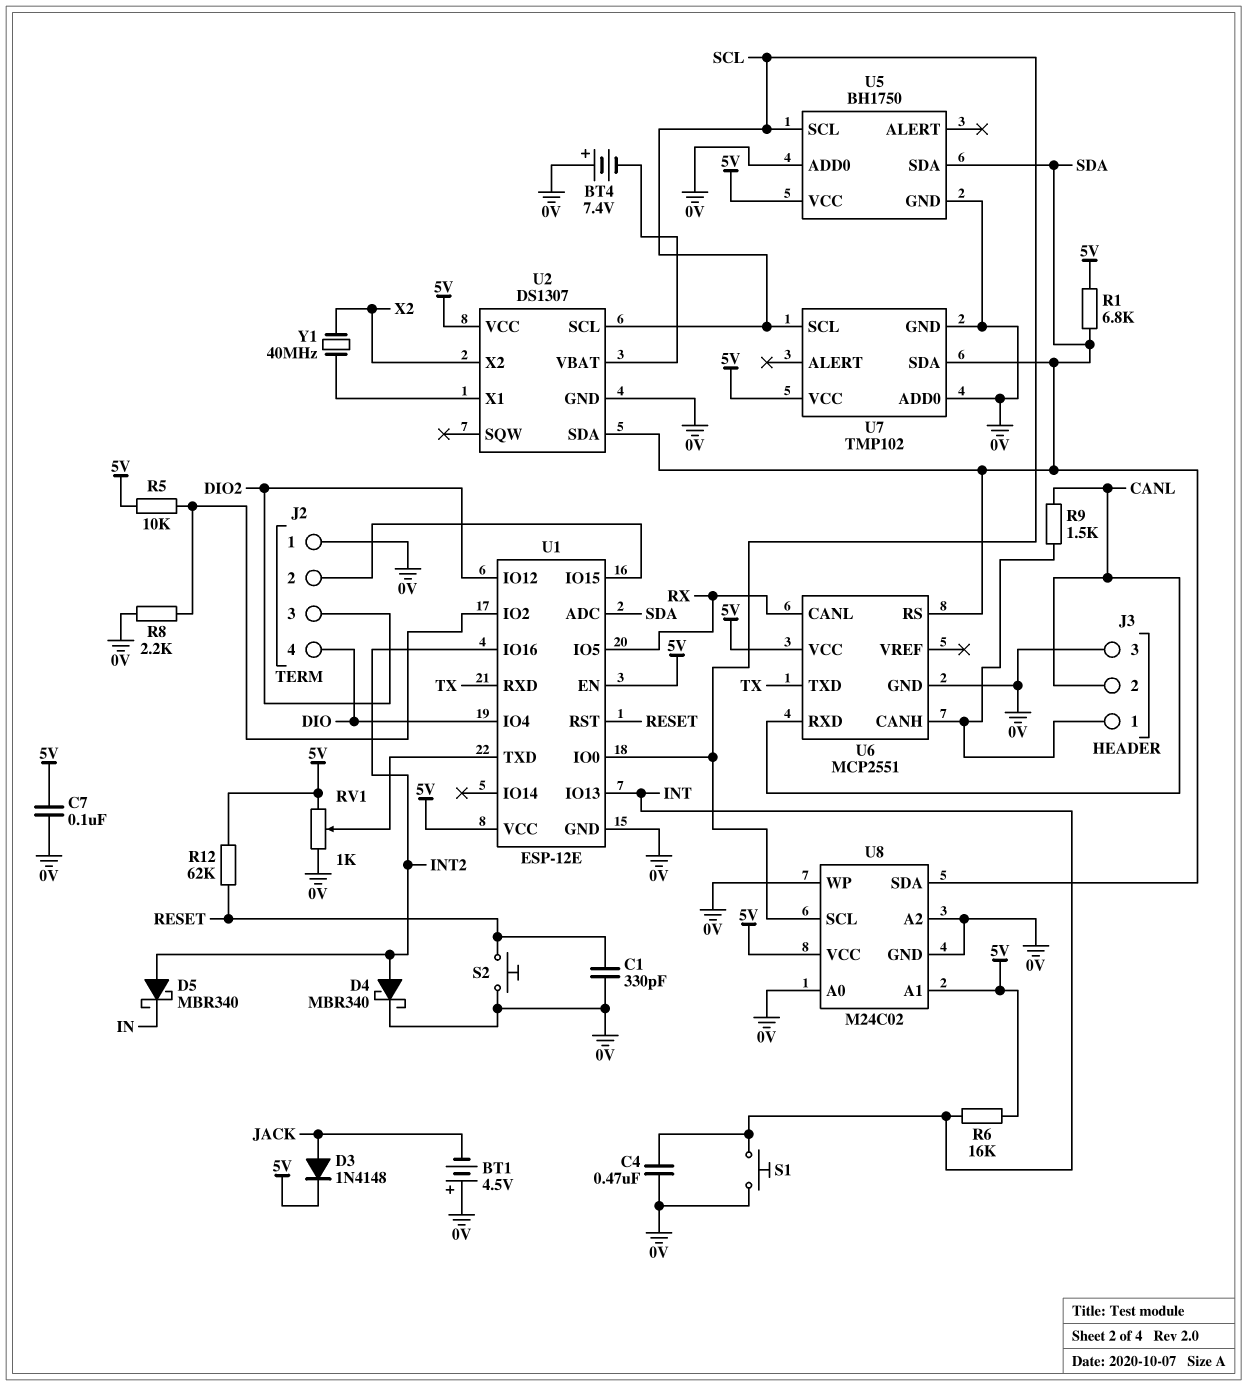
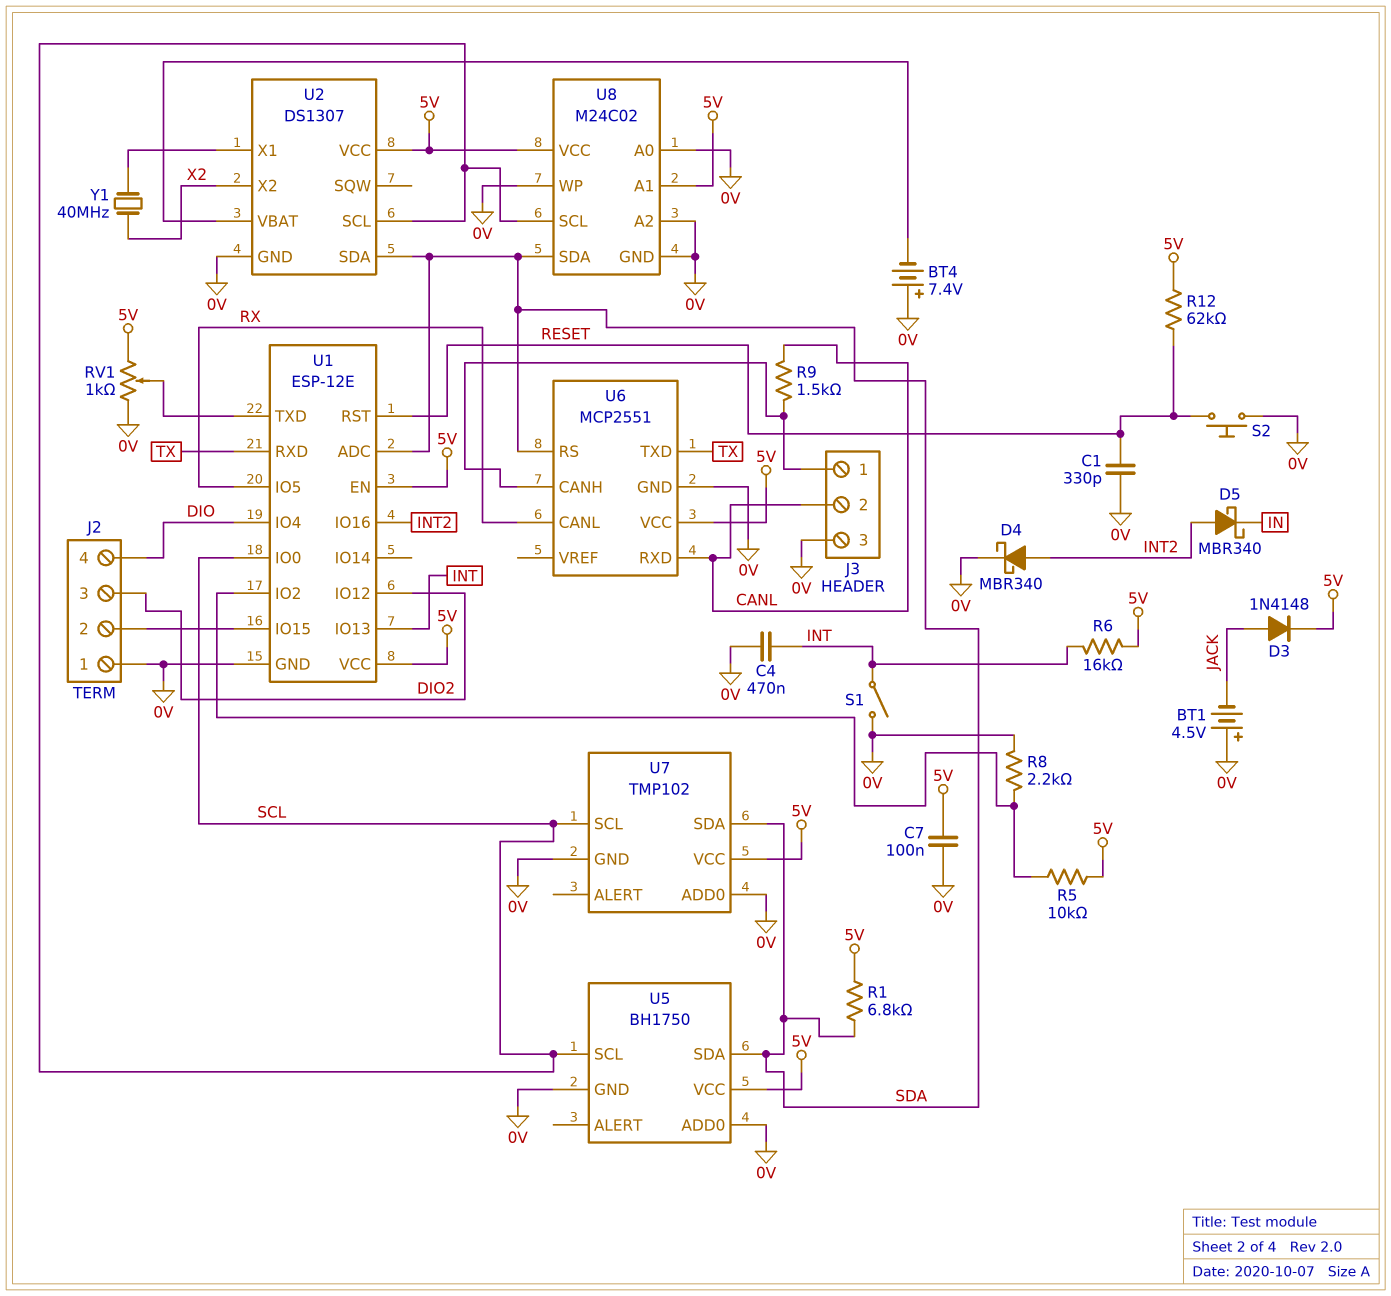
S1: button (0V, INT) -> switch (0V, INT)

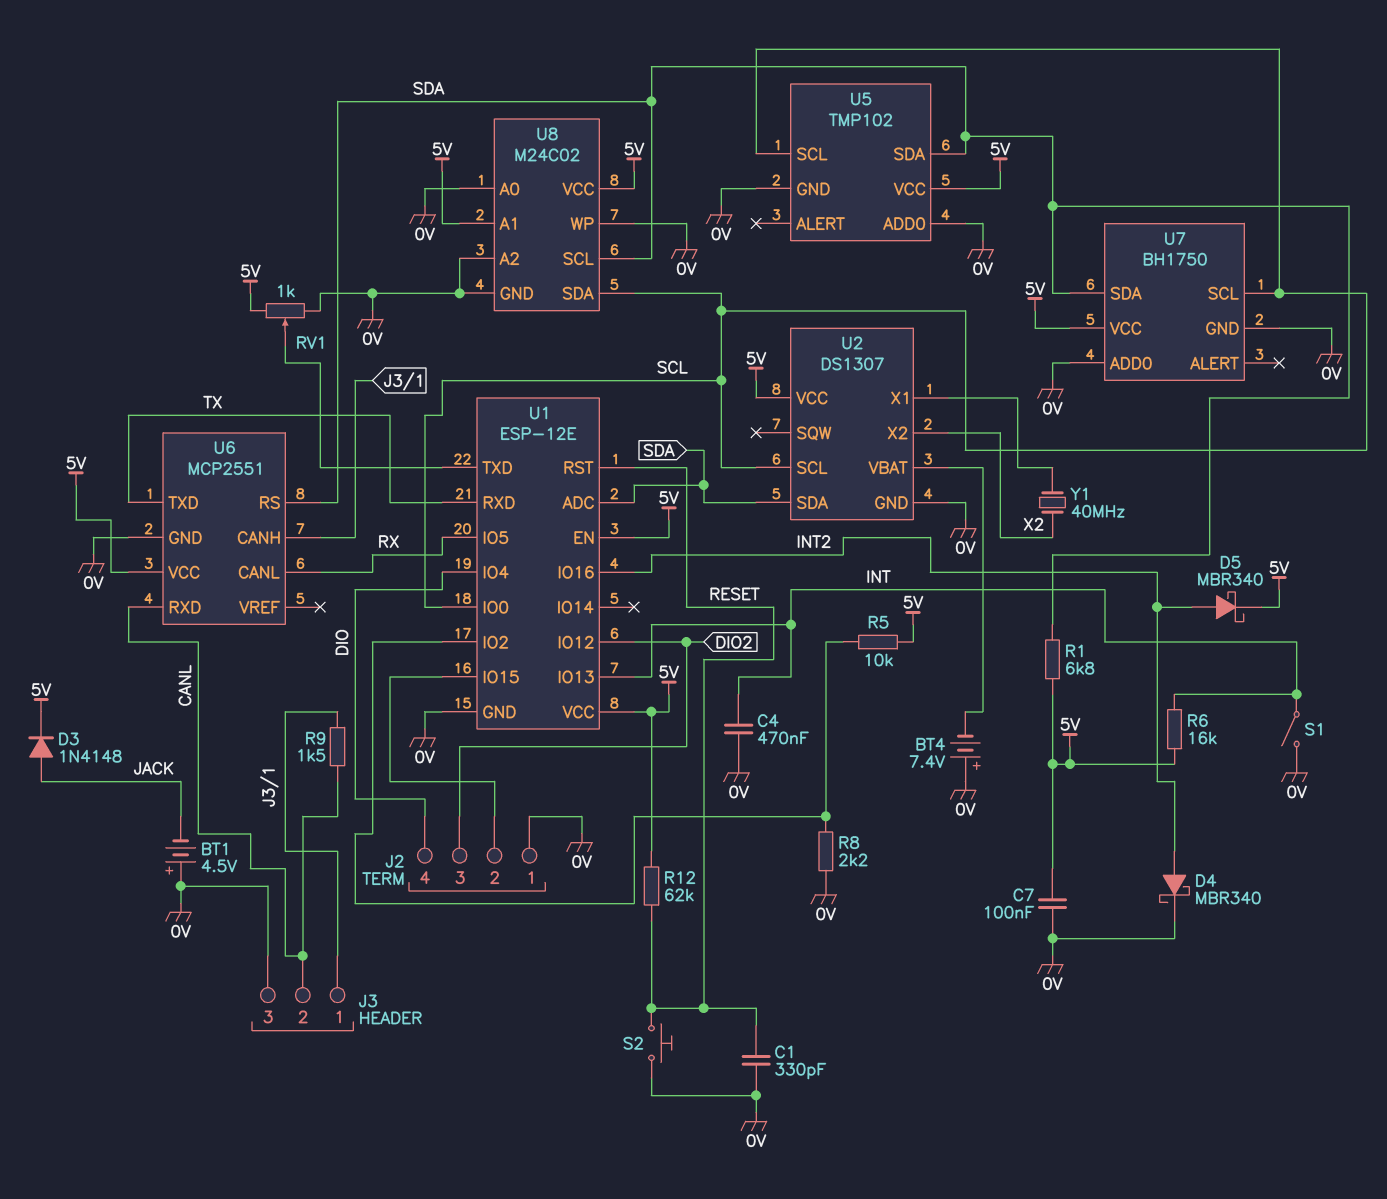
D5: schottky MBR340 (A INT2, K IN) -> schottky MBR340 (A INT2, K 5V)
U5: BH1750 -> TMP102
U7: TMP102 -> BH1750
U8 pin SCL: SCL -> SDA
U8 pin SDA: SDA -> SCL

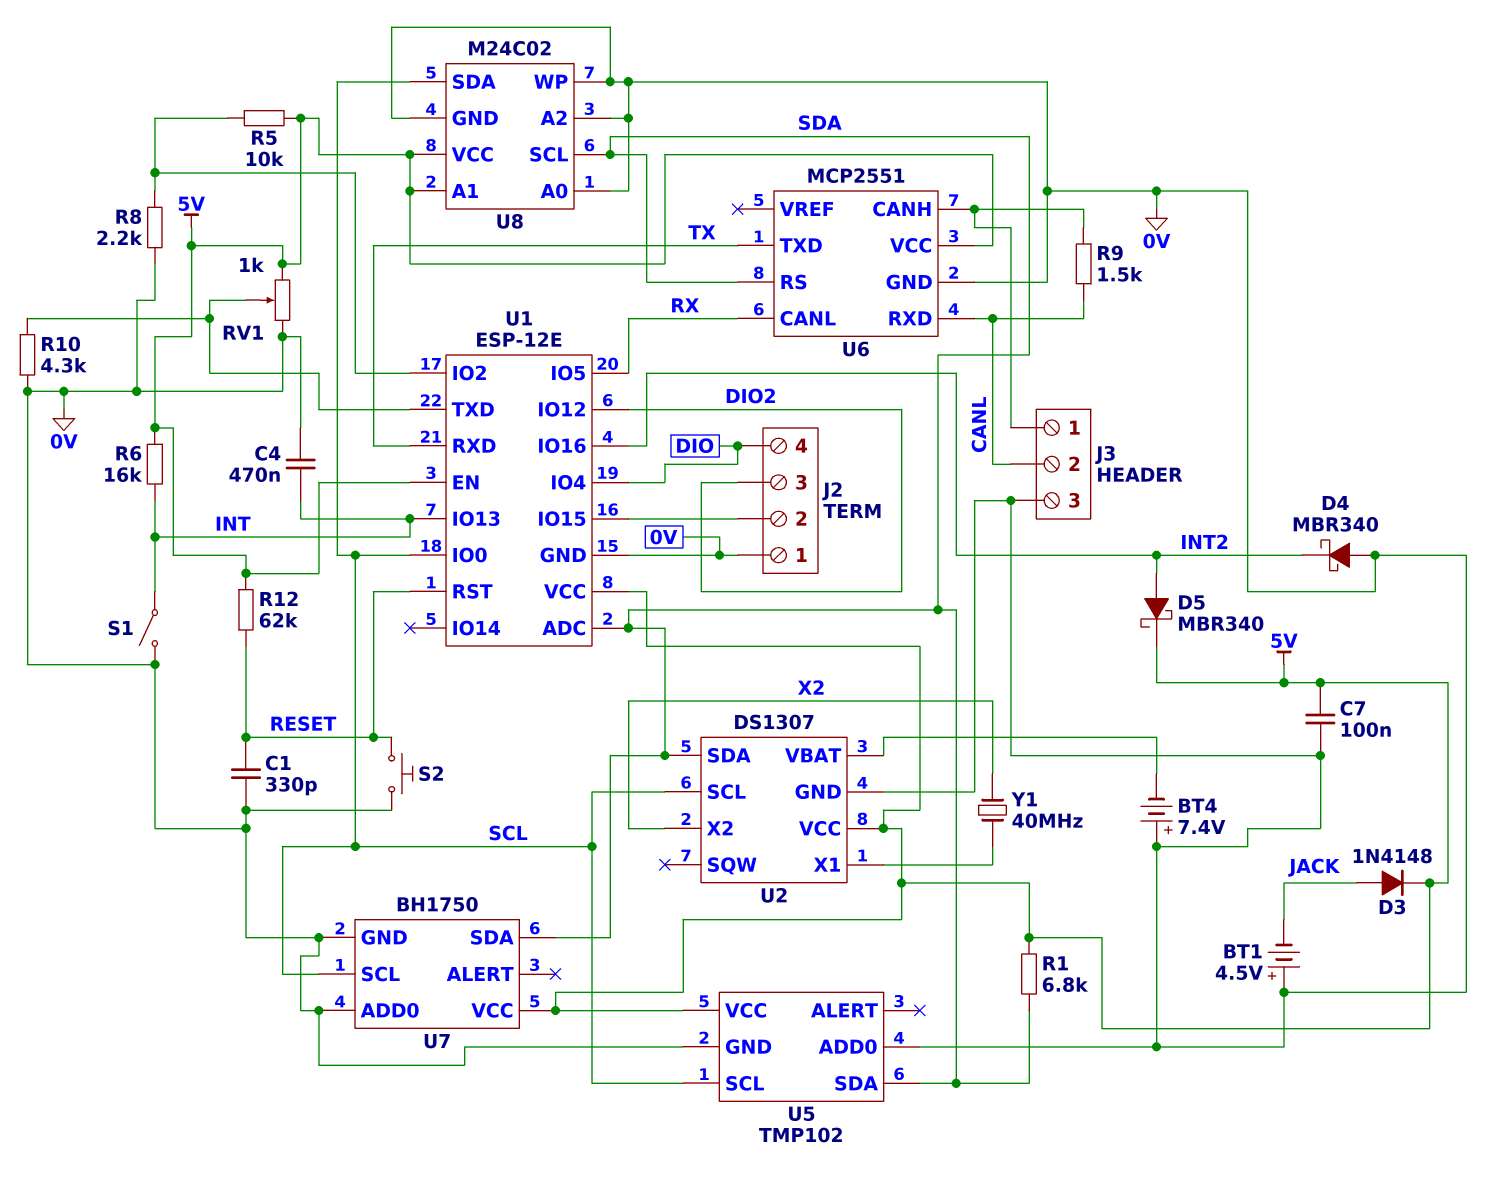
D4: schottky MBR340 (A INT2, K 0V) -> schottky MBR340 (A 0V, K INT2)
R10: none -> 4.3k (0V, U1/TXD)

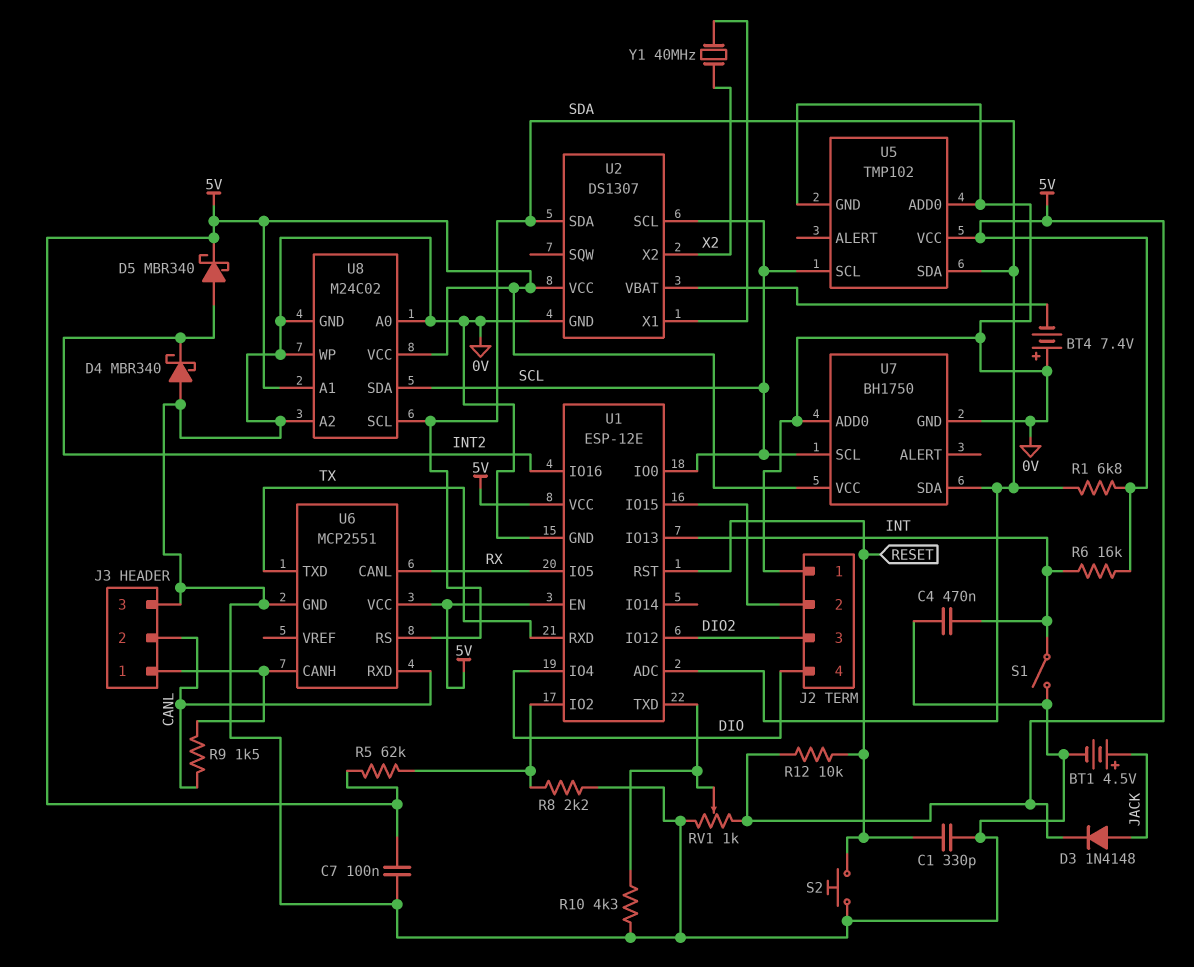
BT1: 4.5V (plus 0V, minus JACK) -> 4.5V (plus JACK, minus 0V)
R5: 10k (5V, U1/IO2) -> 62k (5V, U1/IO2)
R12: 62k (5V, RESET) -> 10k (5V, RESET)

